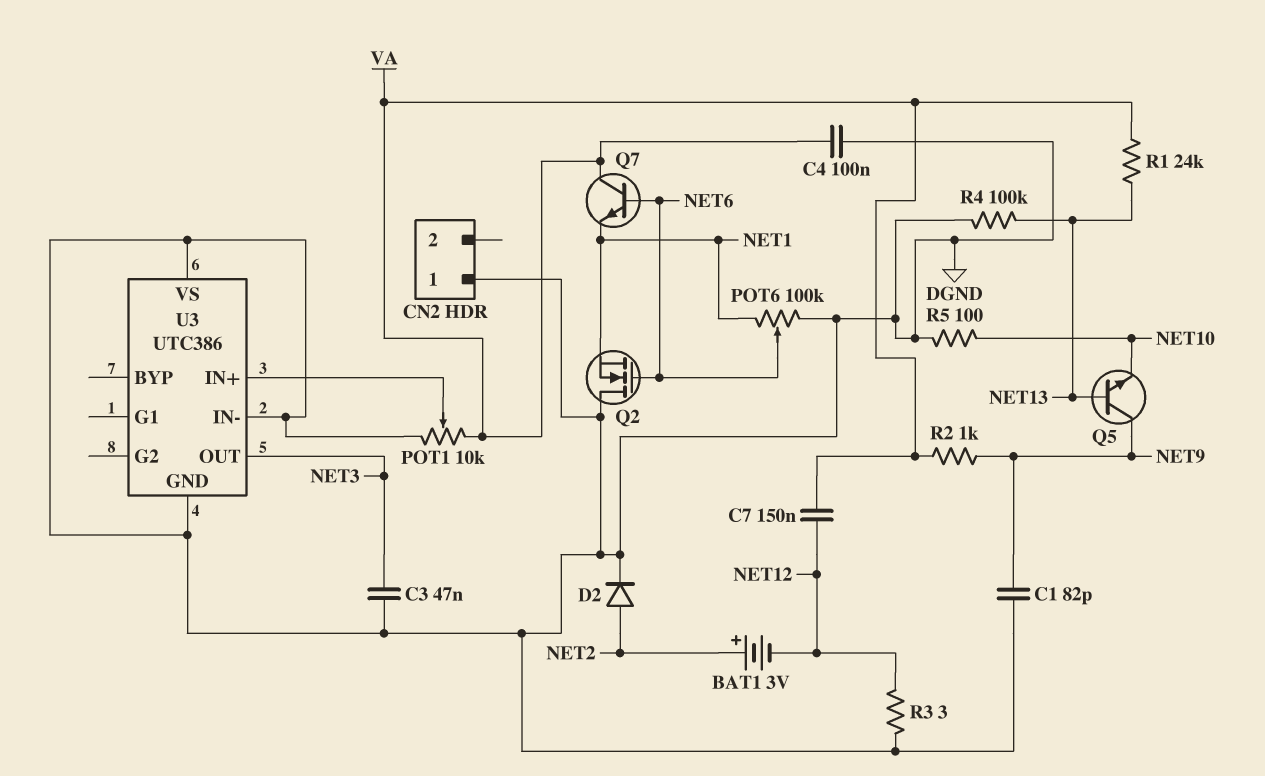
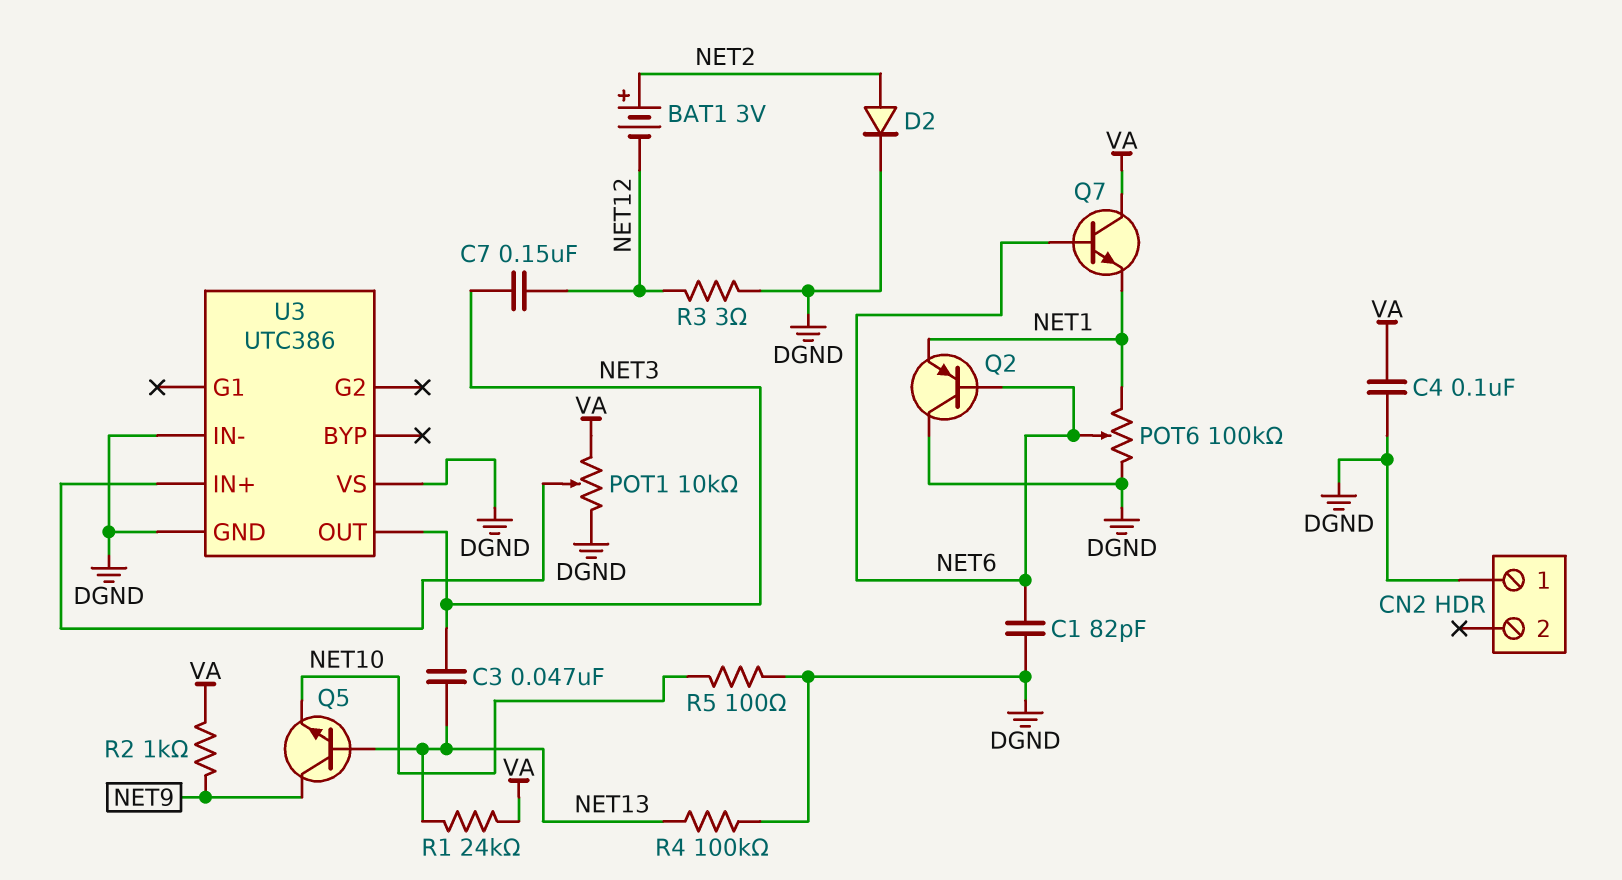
C1: 82pF (DGND, NET9) -> 82pF (DGND, NET6)
C3: 47nF (DGND, NET3) -> 47nF (NET3, NET13)
C7: 150nF (NET12, VA) -> 150nF (NET3, NET12)
Q2: NMOS (G NET6, D DGND, S NET1) -> PNP (B NET6, C DGND, E NET1)

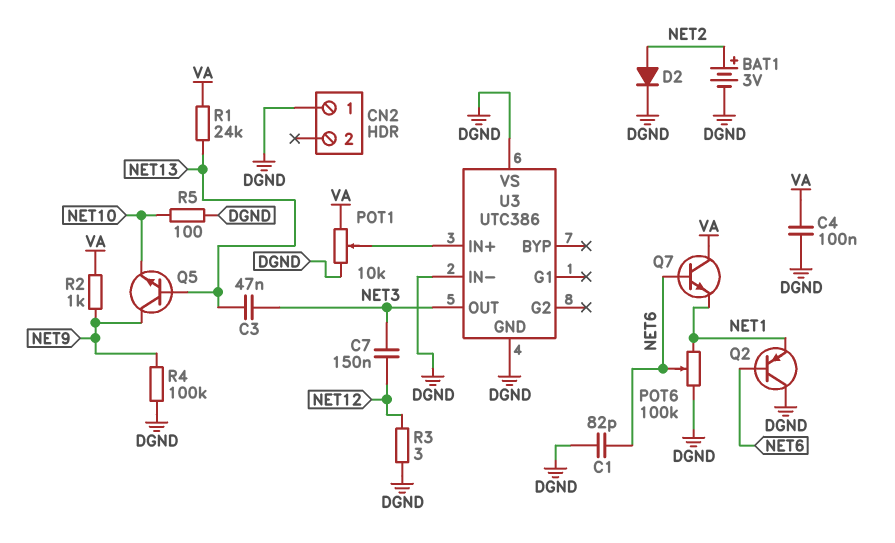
BAT1: 3V (plus NET2, minus NET12) -> 3V (plus NET2, minus DGND)
R4: 100k (DGND, NET13) -> 100k (DGND, NET9)

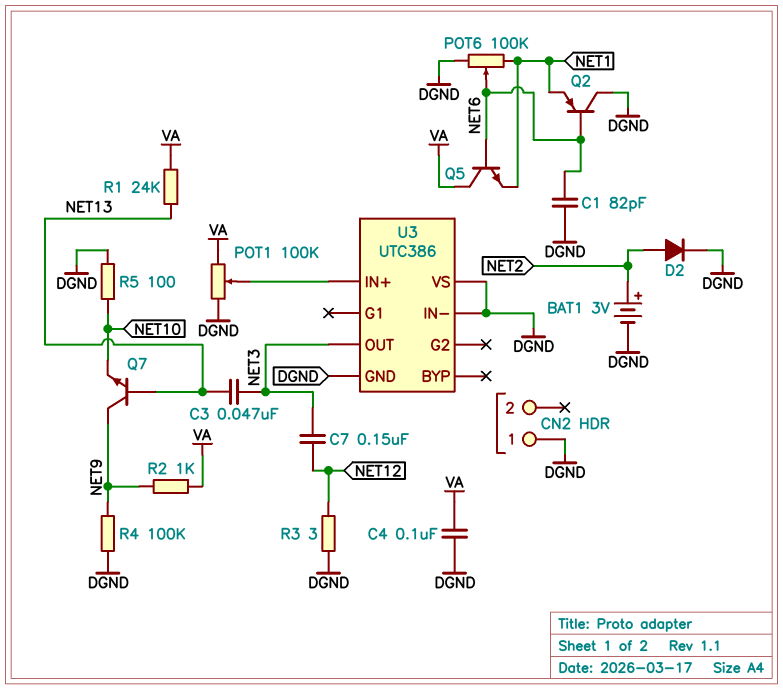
POT1: 10k (DGND, VA, wiper U3/IN+) -> 100k (DGND, VA, wiper U3/IN+)
Q5: NPN (B NET13, C NET9, E NET10) -> NPN (B NET6, C VA, E NET1)
Q7: NPN (B NET6, C VA, E NET1) -> NPN (B NET13, C NET9, E NET10)

